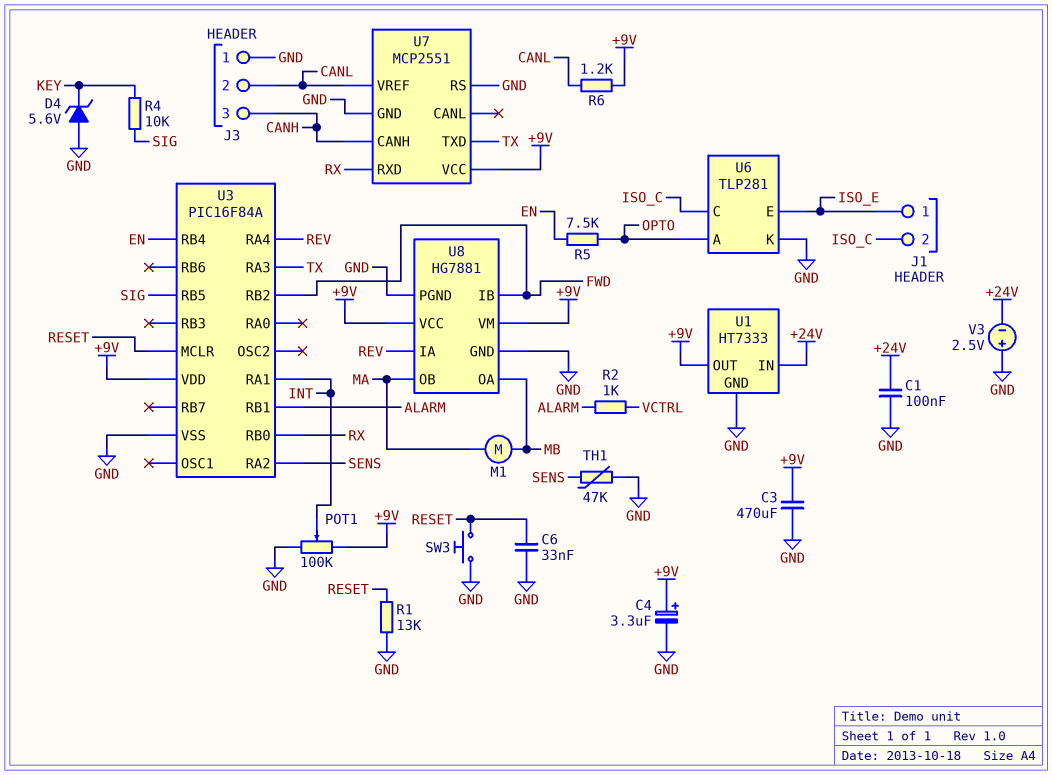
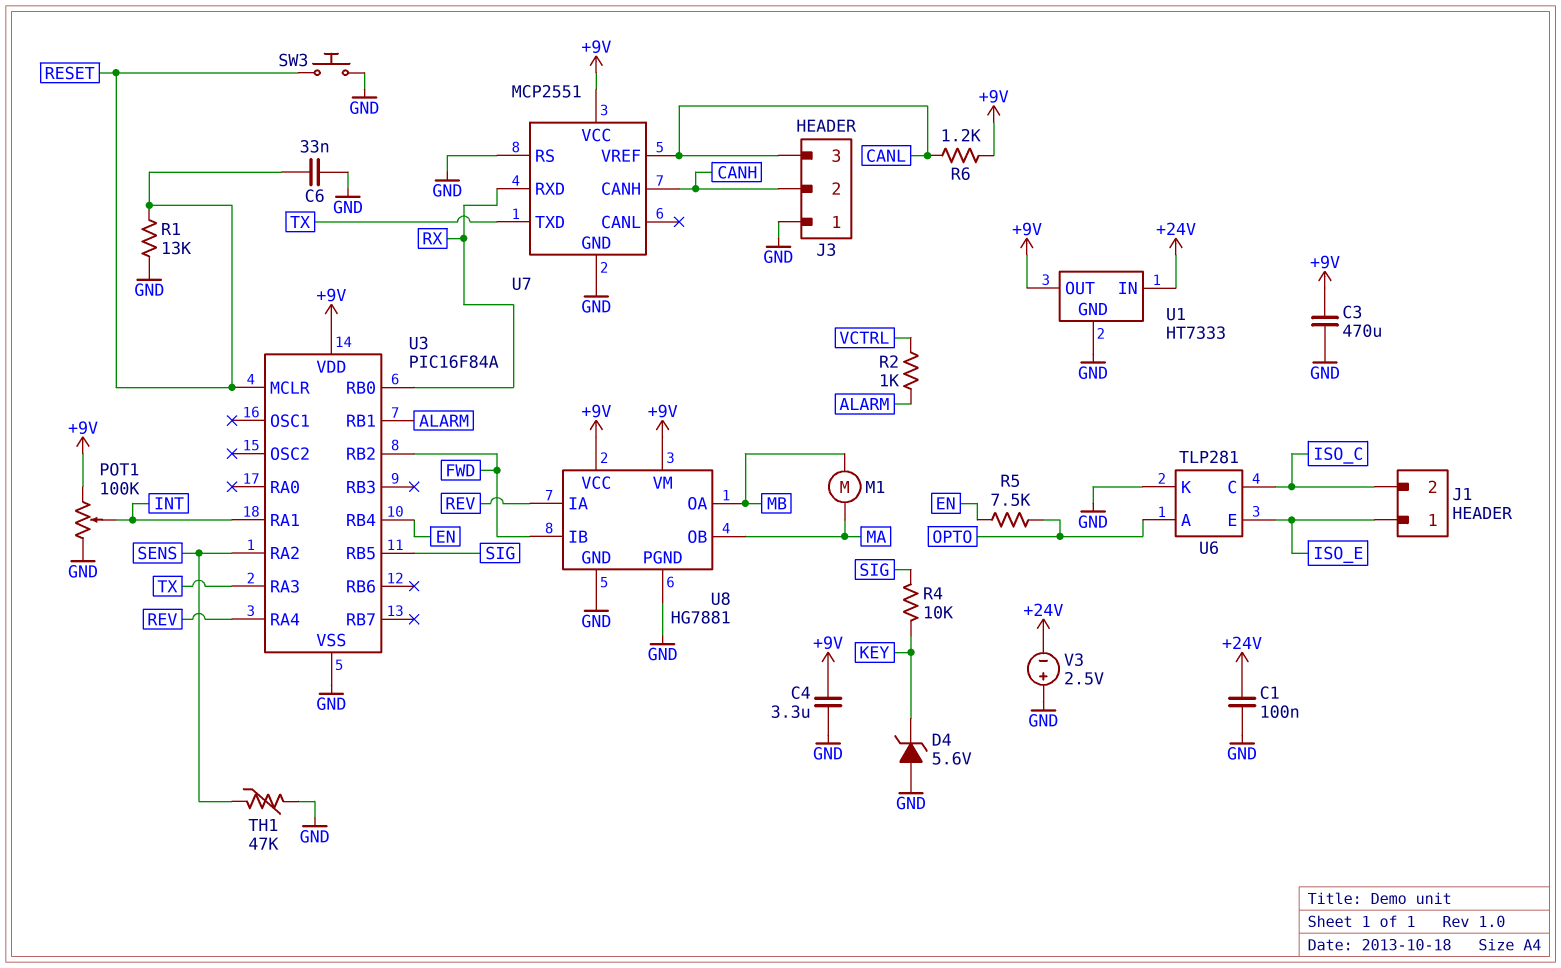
C4: 3.3uF (plus +9V, minus GND) -> 3.3uF (+9V, GND)
J3 pin 2: CANL -> CANH
J3 pin 3: CANH -> CANL

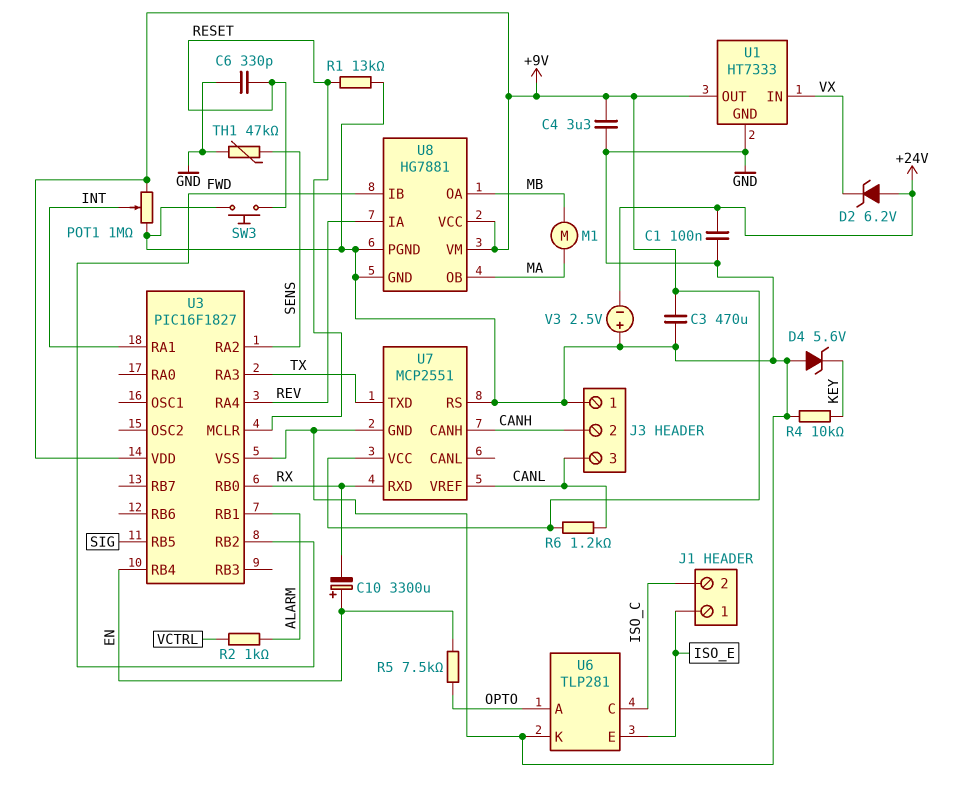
C6: 33nF (GND, RESET) -> 330pF (GND, RESET)
C10: none -> 3300uF (plus EN, minus RX)
D2: none -> zener 6.2V (A +24V, K VX)
POT1: 100k (+9V, GND, wiper INT) -> 1M (+9V, GND, wiper INT)
R4: 10k (KEY, SIG) -> 10k (GND, KEY)
U1 pin IN: +24V -> VX
U3: PIC16F84A -> PIC16F1827

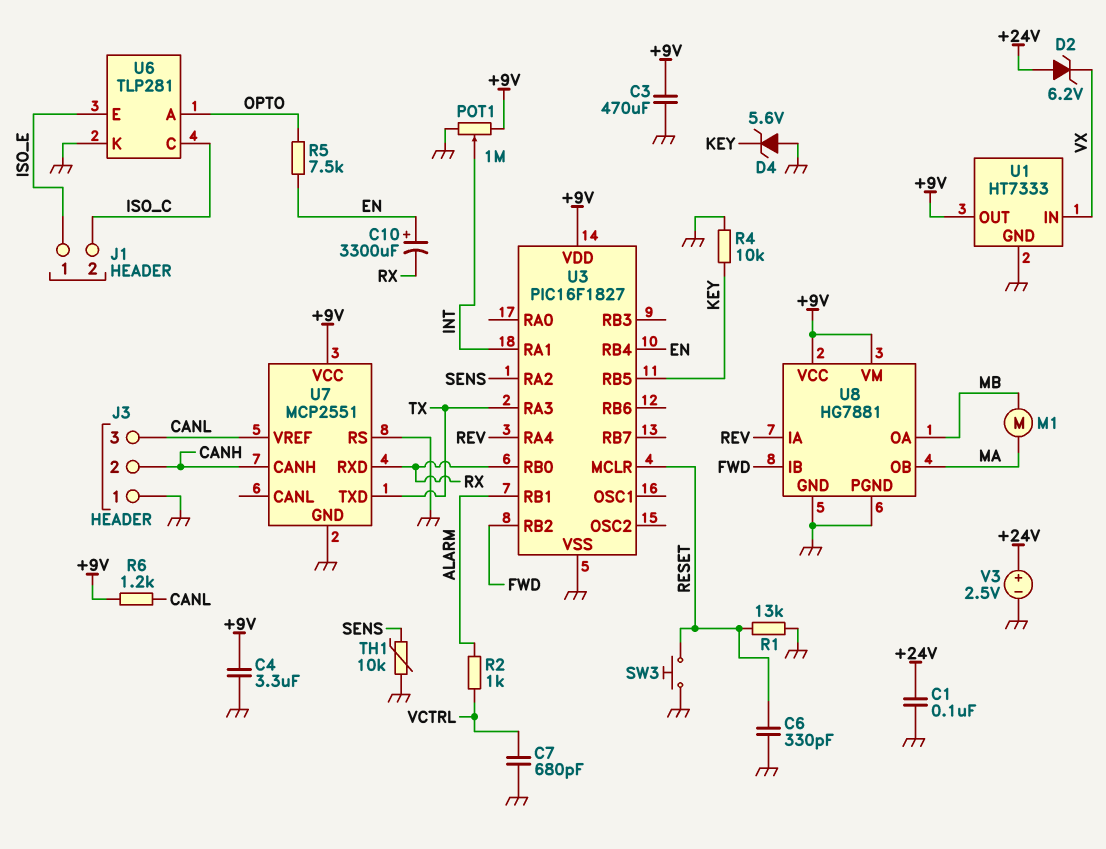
C7: none -> 680pF (GND, VCTRL)
TH1: 47k (GND, SENS) -> 10k (GND, SENS)
U3 pin RB5: SIG -> KEY
V3: 2.5V (plus GND, minus +24V) -> 2.5V (plus +24V, minus GND)

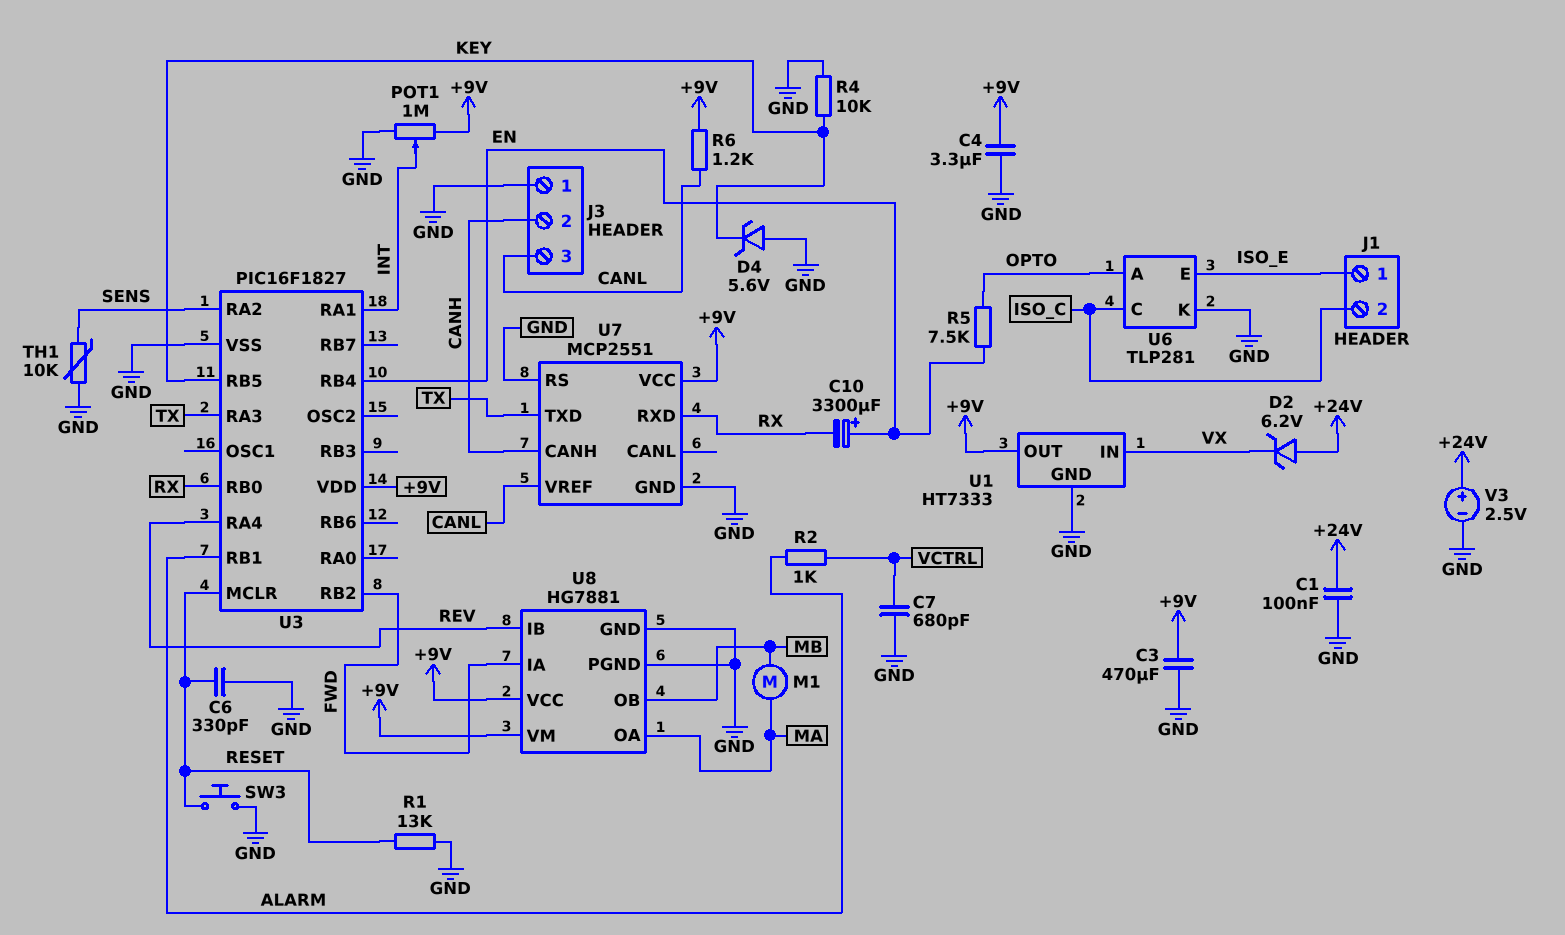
U8 pin IA: REV -> FWD
U8 pin IB: FWD -> REV
U8 pin OA: MB -> MA
U8 pin OB: MA -> MB

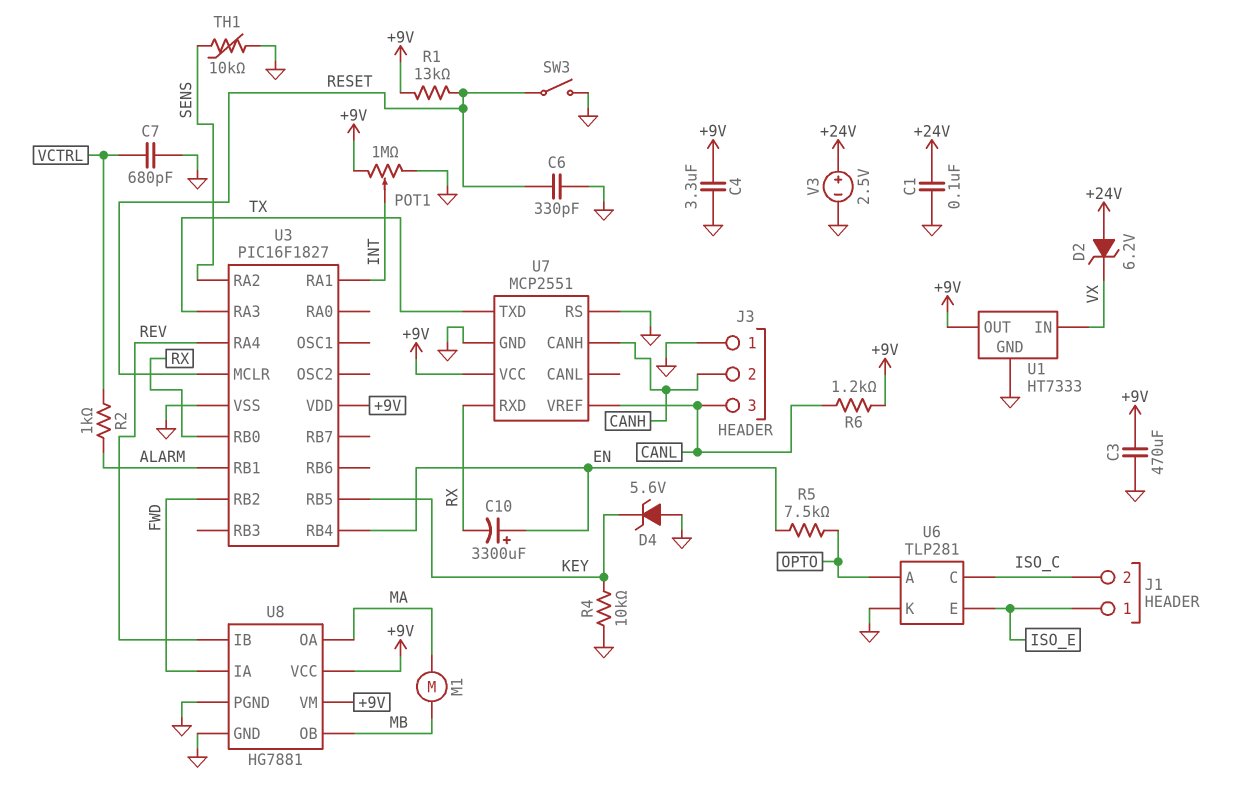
R1: 13k (GND, RESET) -> 13k (+9V, RESET)
SW3: button (GND, RESET) -> switch (GND, RESET)

